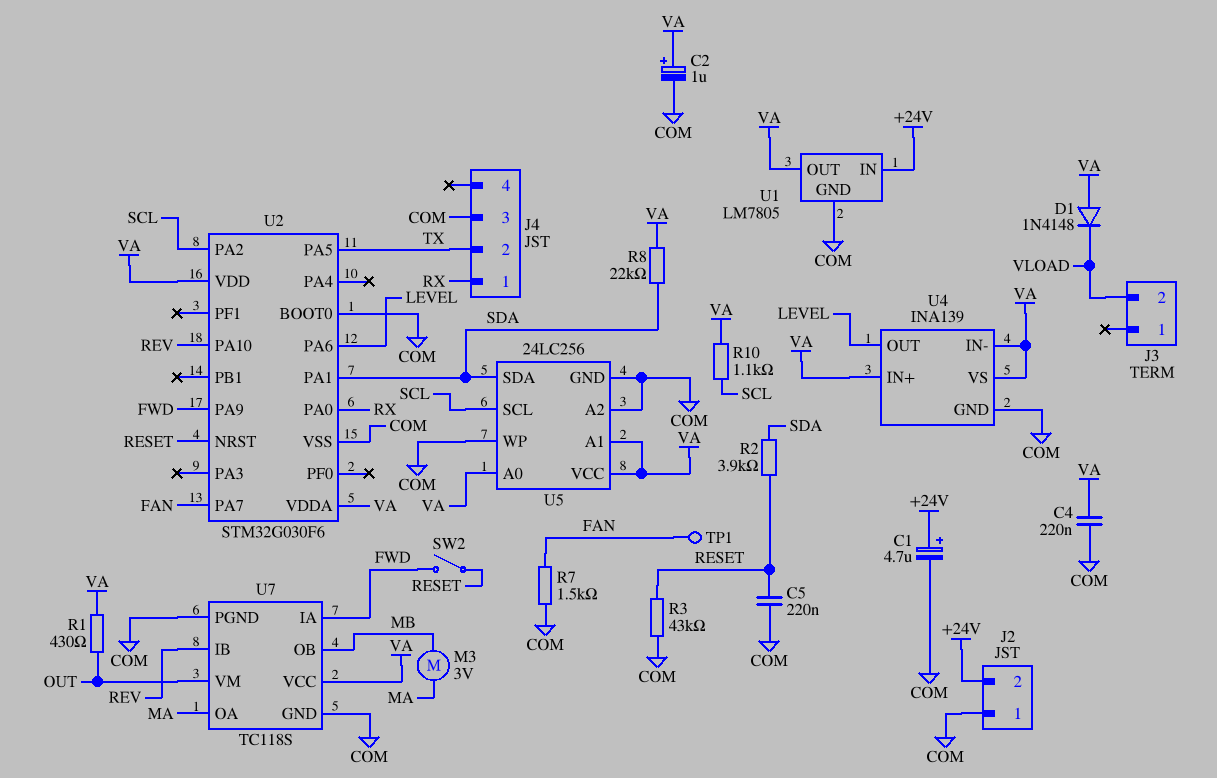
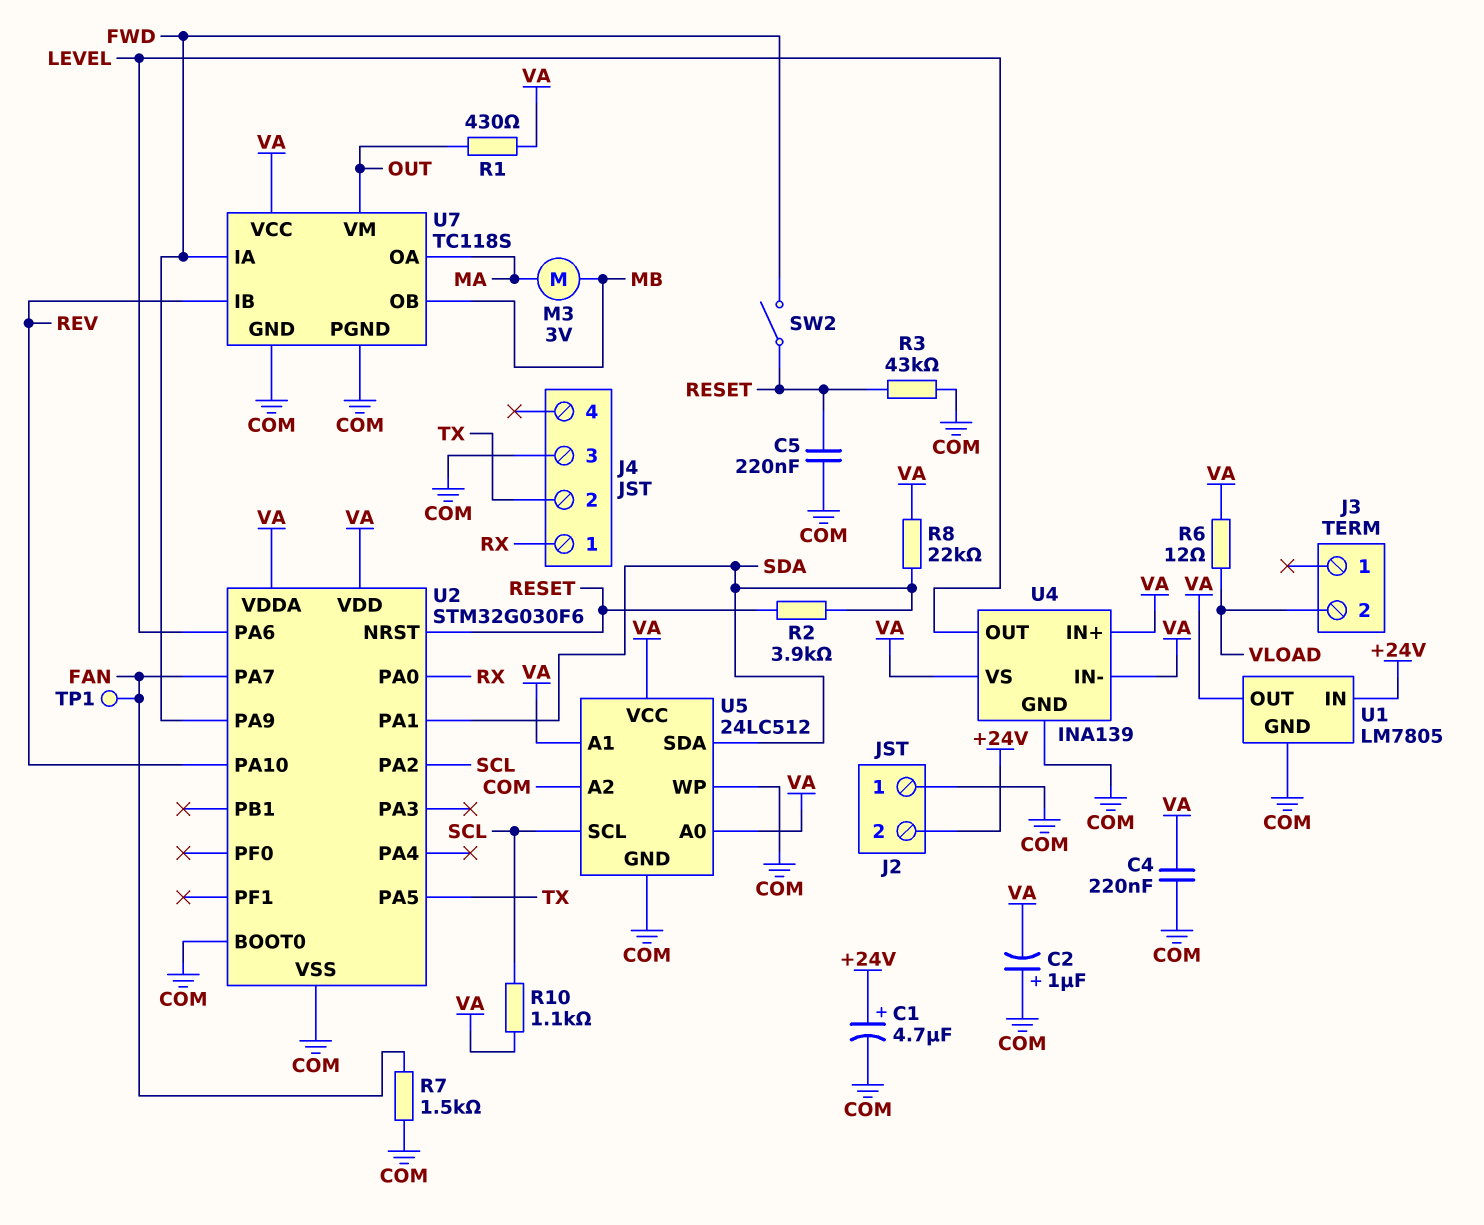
C2: 1uF (plus VA, minus COM) -> 1uF (plus COM, minus VA)
D1: diode 1N4148 (A VA, K VLOAD) -> none
R6: none -> 12 (VA, VLOAD)
U5: 24LC256 -> 24LC512

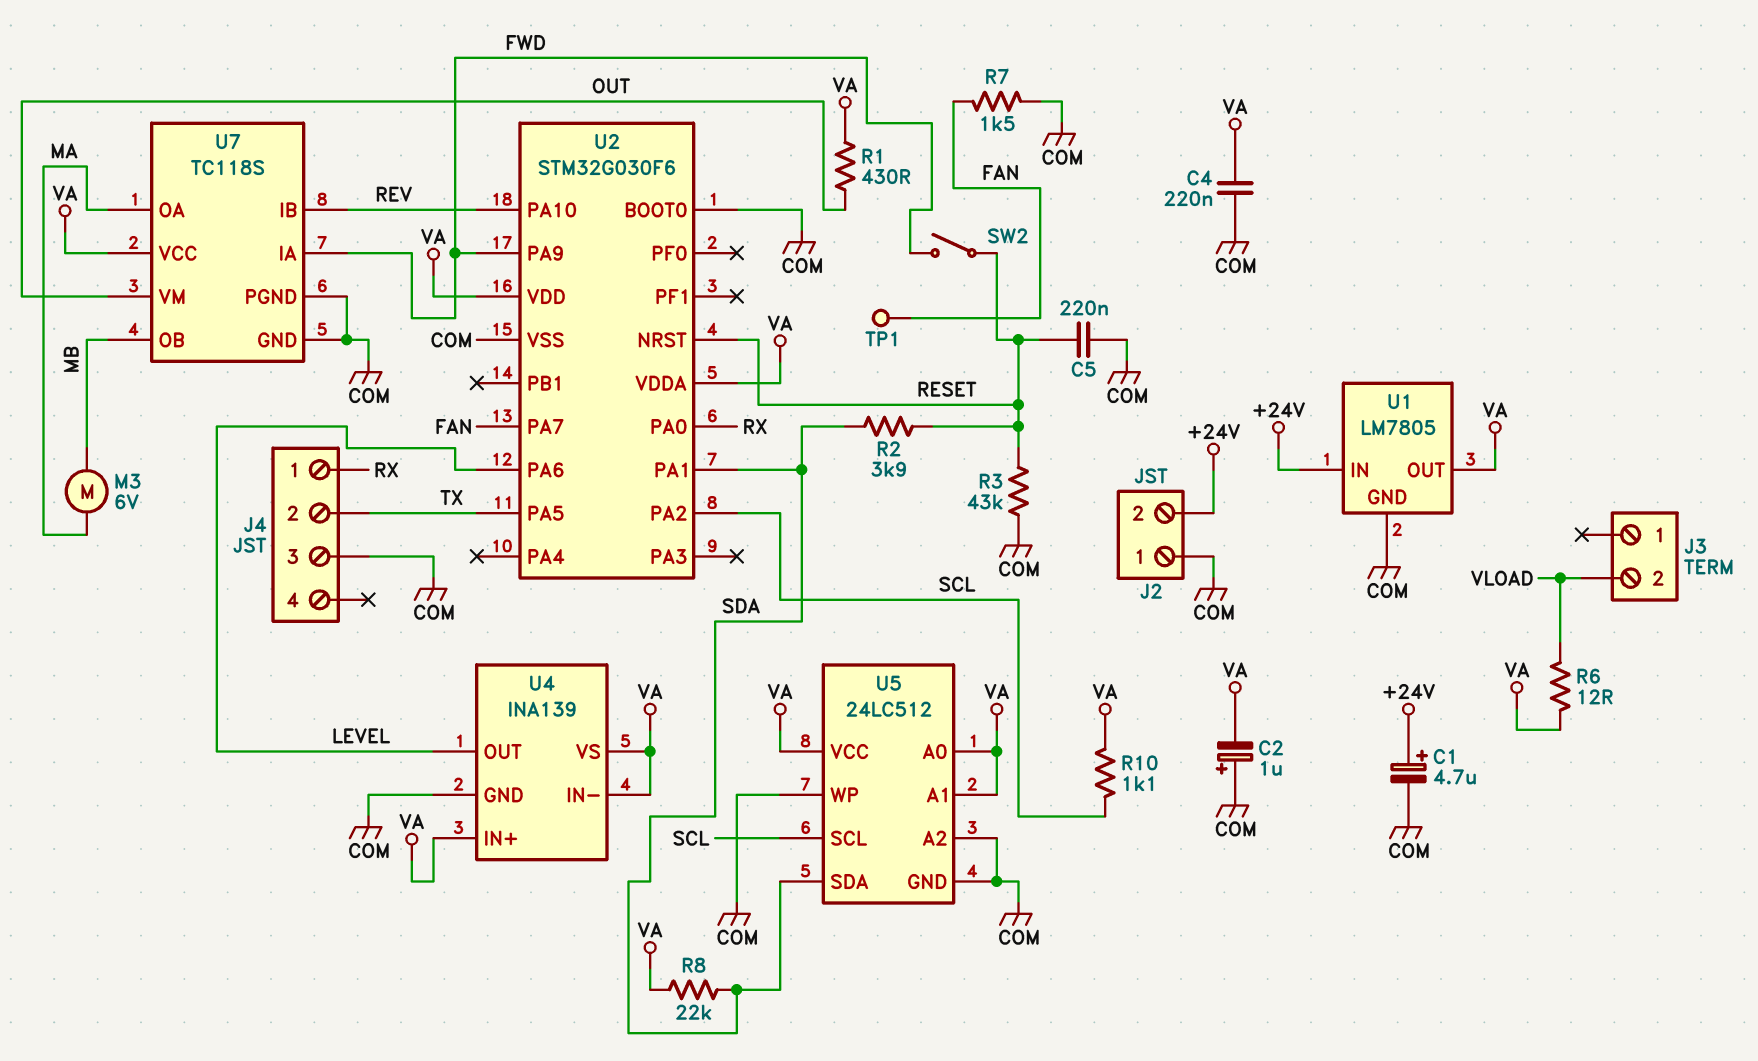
M3: motor 3V (MA, MB) -> motor 6V (MA, MB)

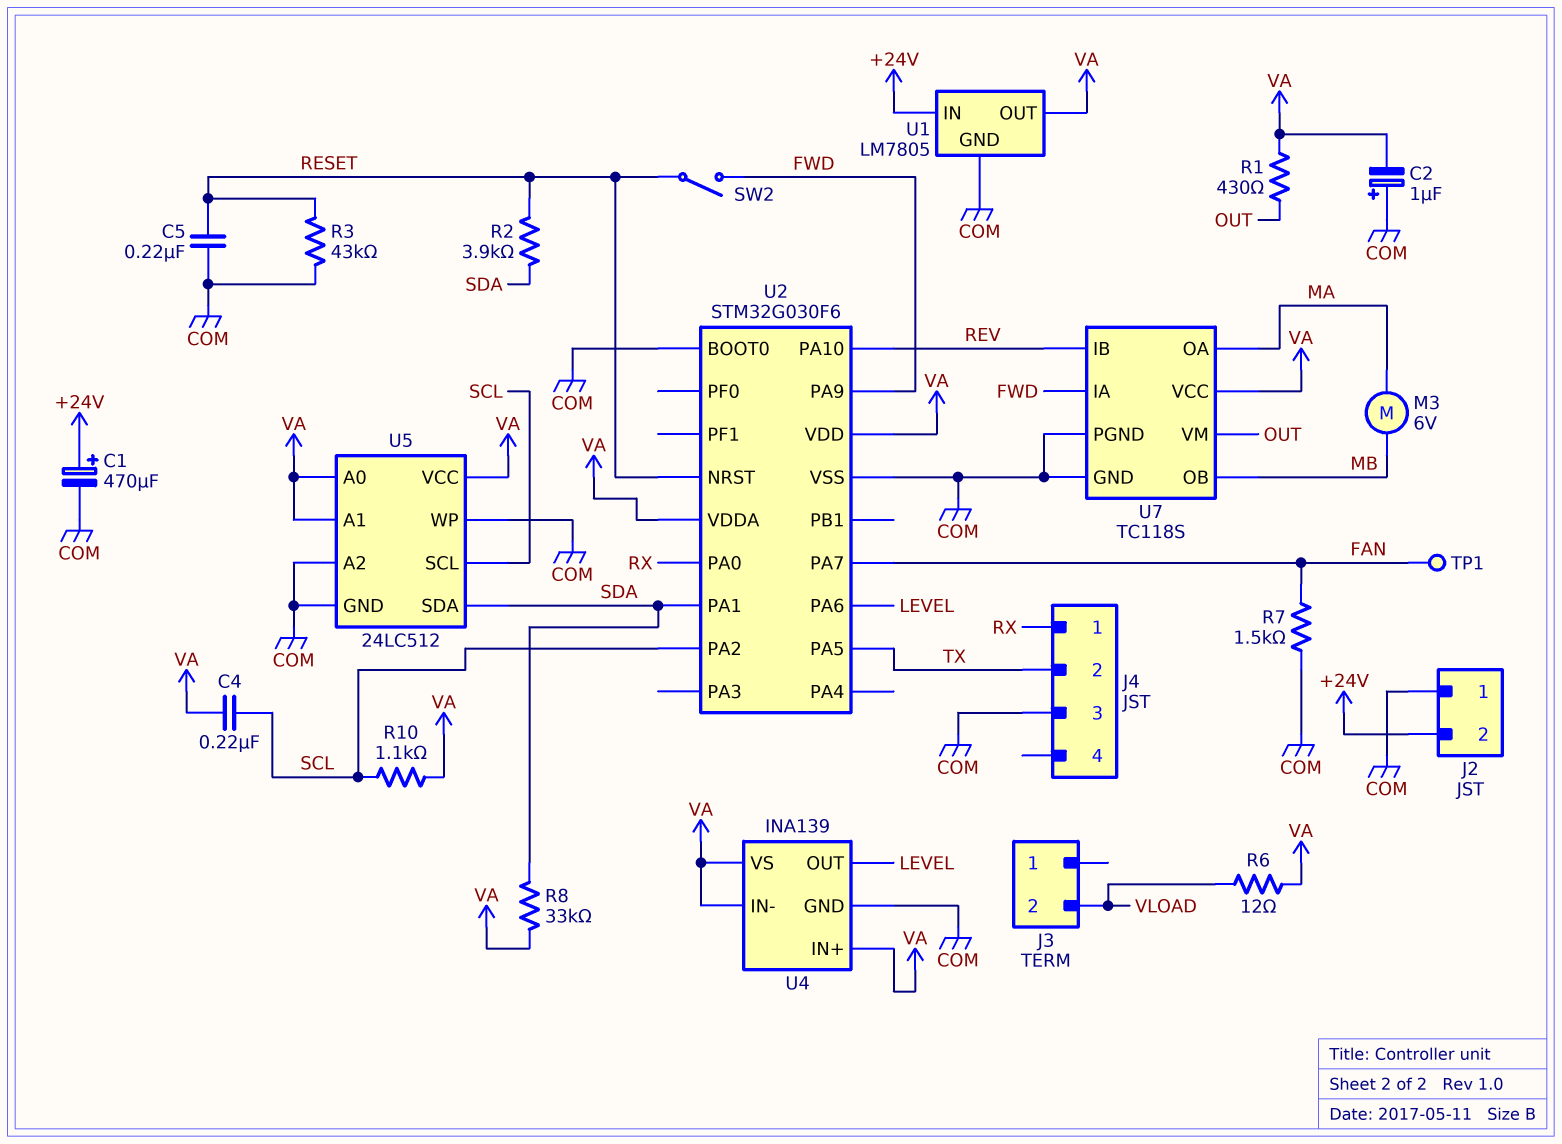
C1: 4.7uF (plus +24V, minus COM) -> 470uF (plus +24V, minus COM)
C4: 220nF (COM, VA) -> 220nF (SCL, VA)
R8: 22k (SDA, VA) -> 33k (SDA, VA)

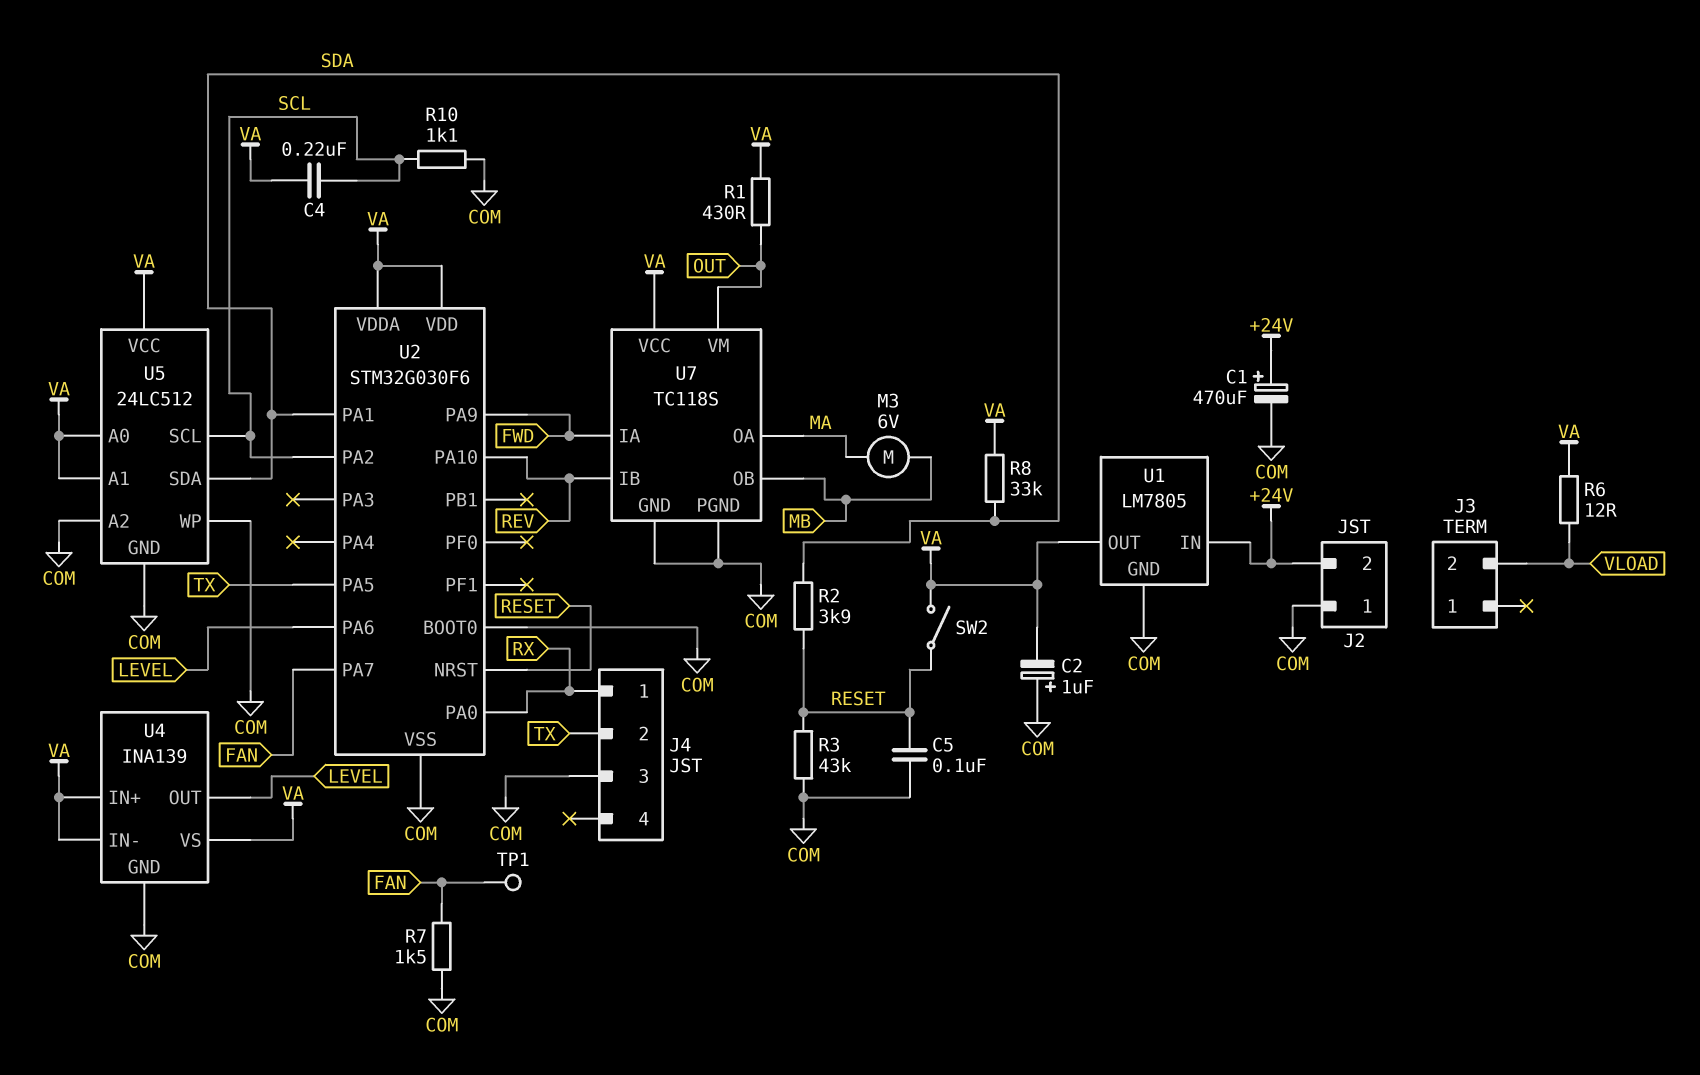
C5: 220nF (COM, RESET) -> 100nF (COM, RESET)
R10: 1.1k (SCL, VA) -> 1.1k (COM, SCL)
SW2: switch (FWD, RESET) -> switch (RESET, VA)

